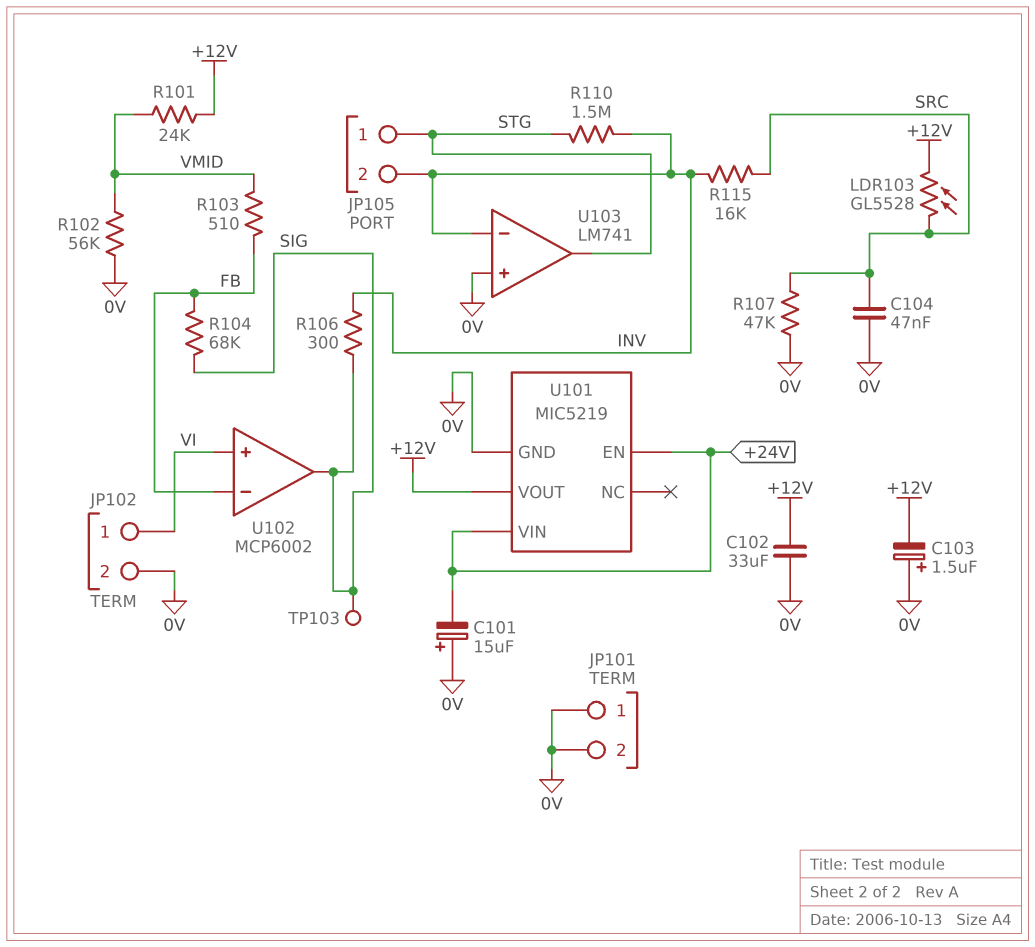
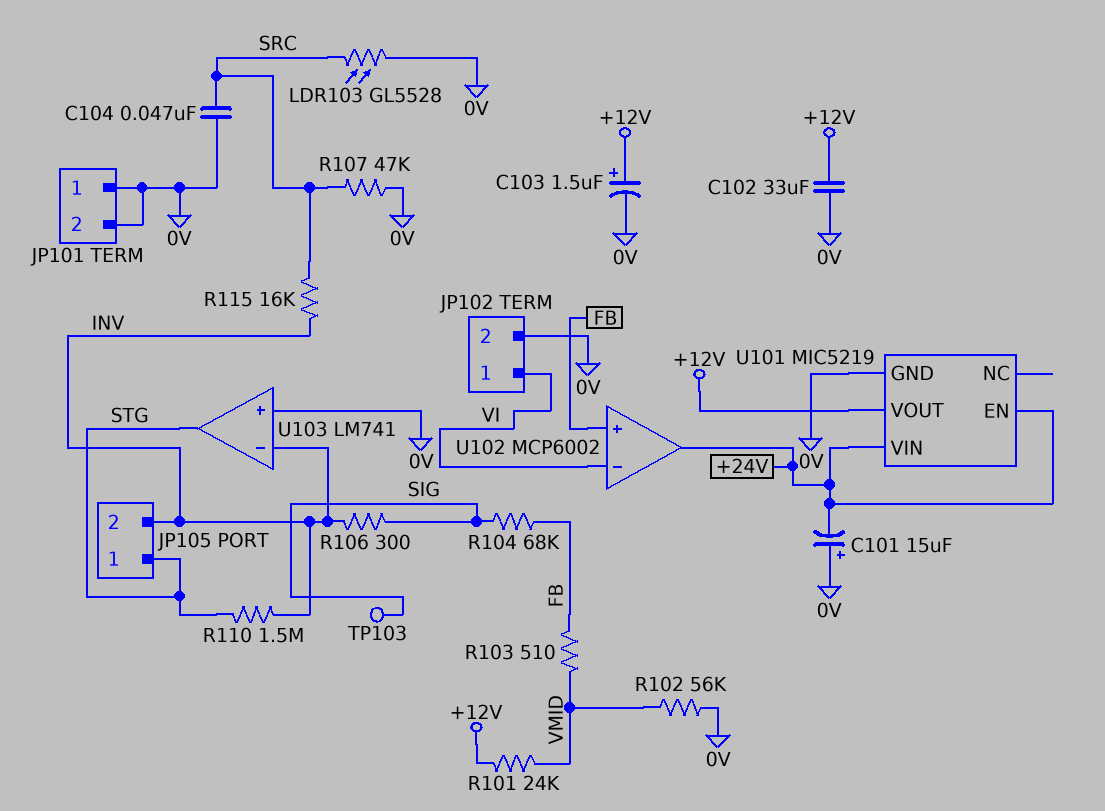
C103: 1.5uF (plus 0V, minus +12V) -> 1.5uF (plus +12V, minus 0V)
LDR103: GL5528 (+12V, SRC) -> GL5528 (0V, SRC)
U102 pin in+: VI -> FB
U102 pin in-: FB -> VI
U102 pin out: SIG -> +24V

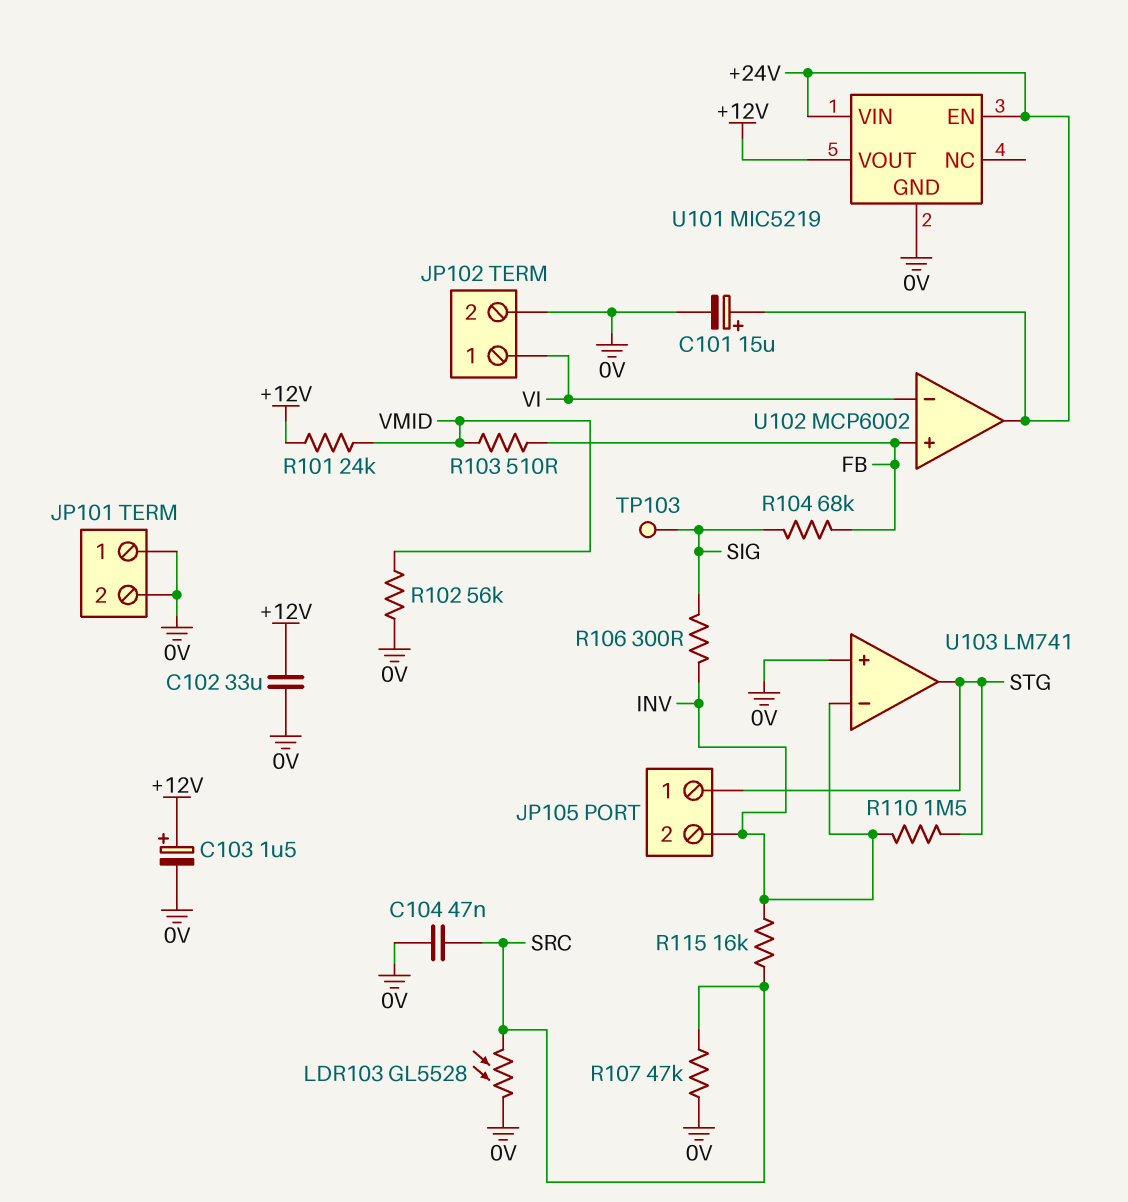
C101: 15uF (plus 0V, minus +24V) -> 15uF (plus +24V, minus 0V)

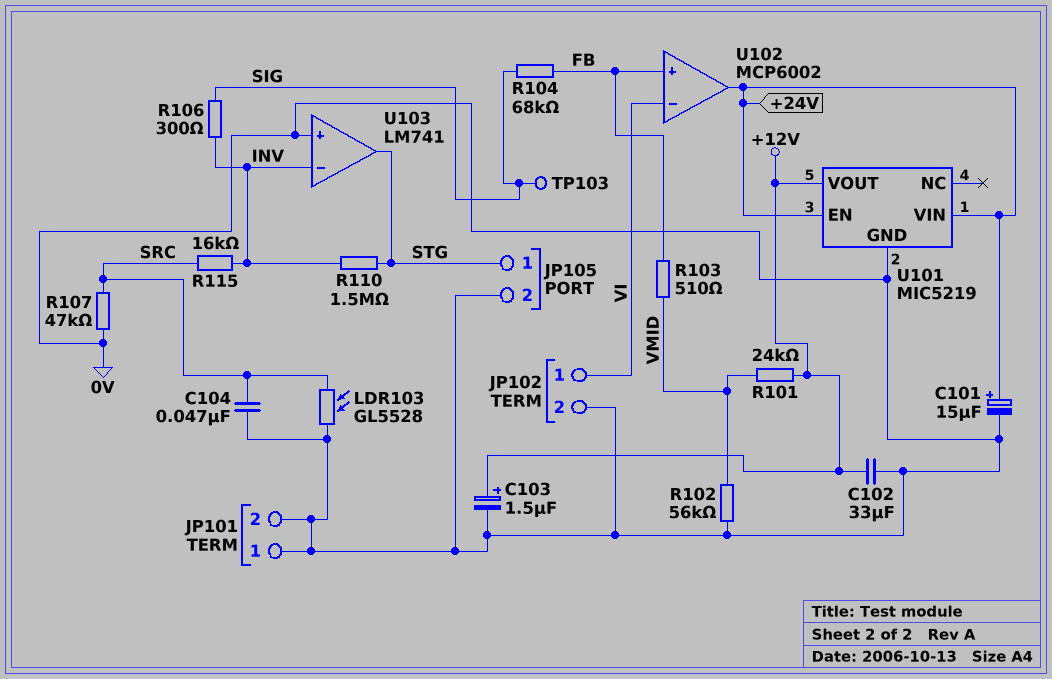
JP105 pin 2: INV -> 0V

